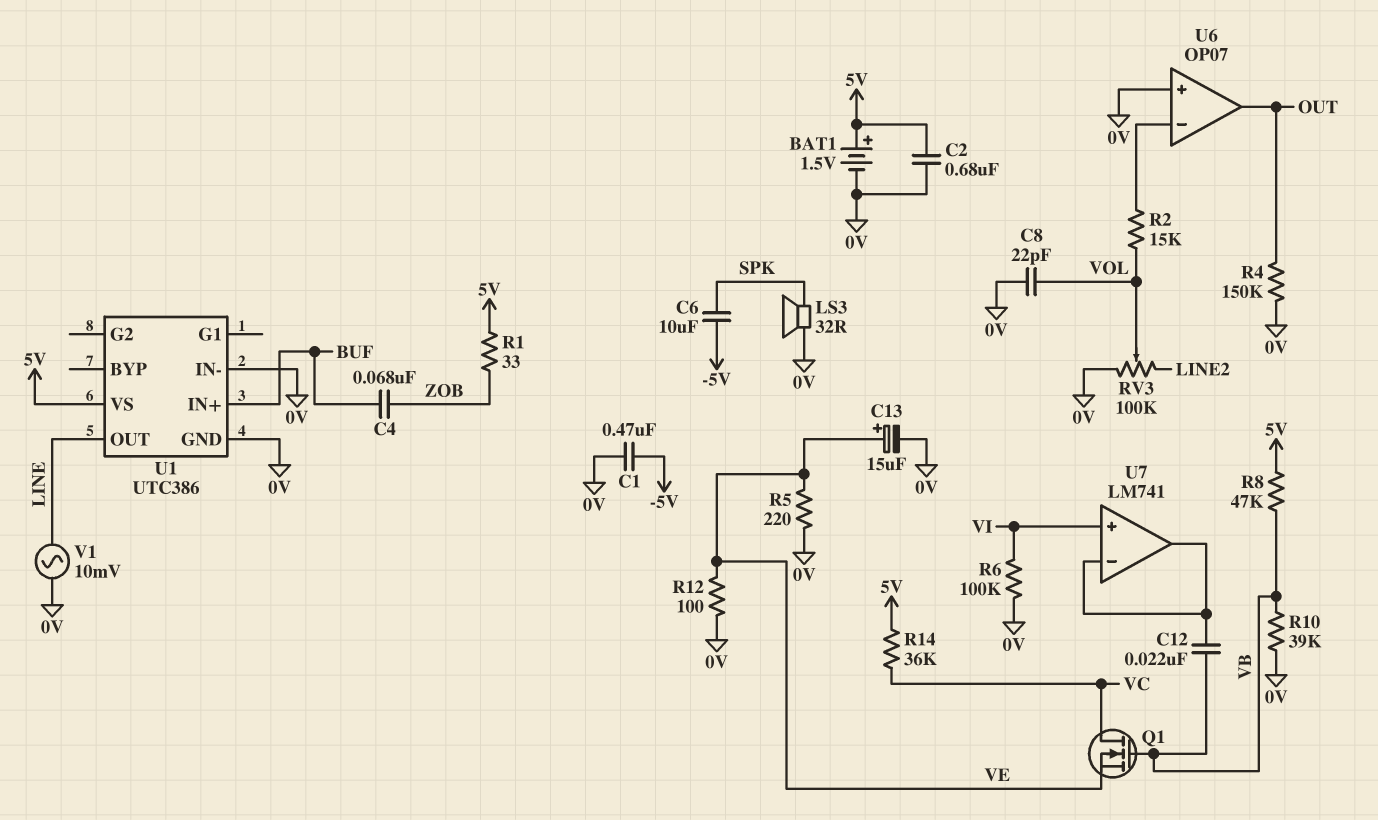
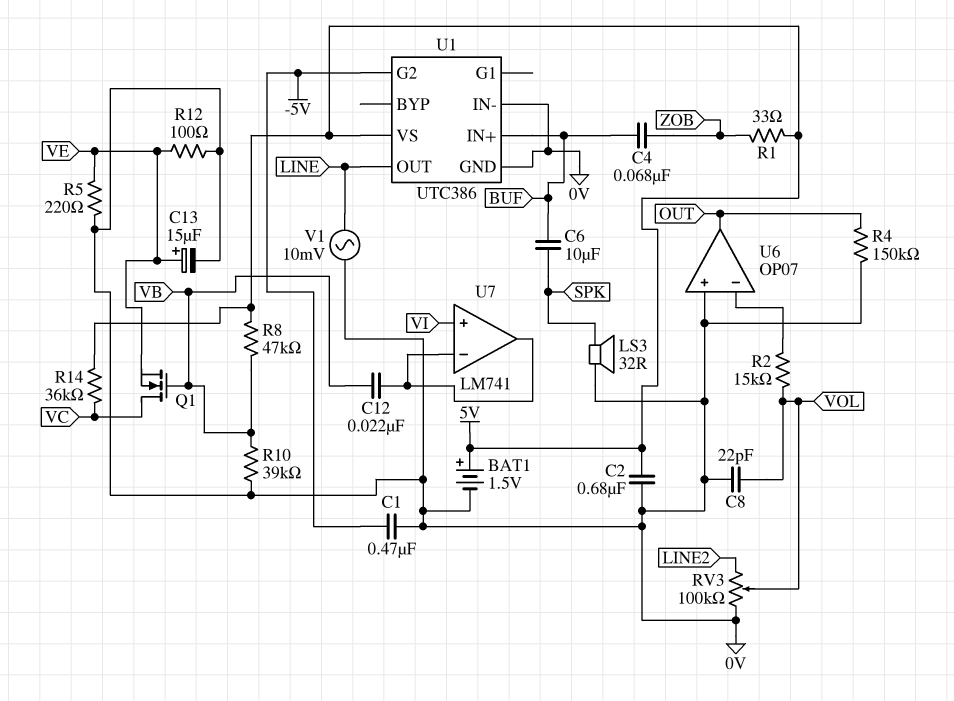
C6: 10uF (-5V, SPK) -> 10uF (BUF, SPK)
R6: 100k (0V, VI) -> none
U1 pin G2: none -> -5V

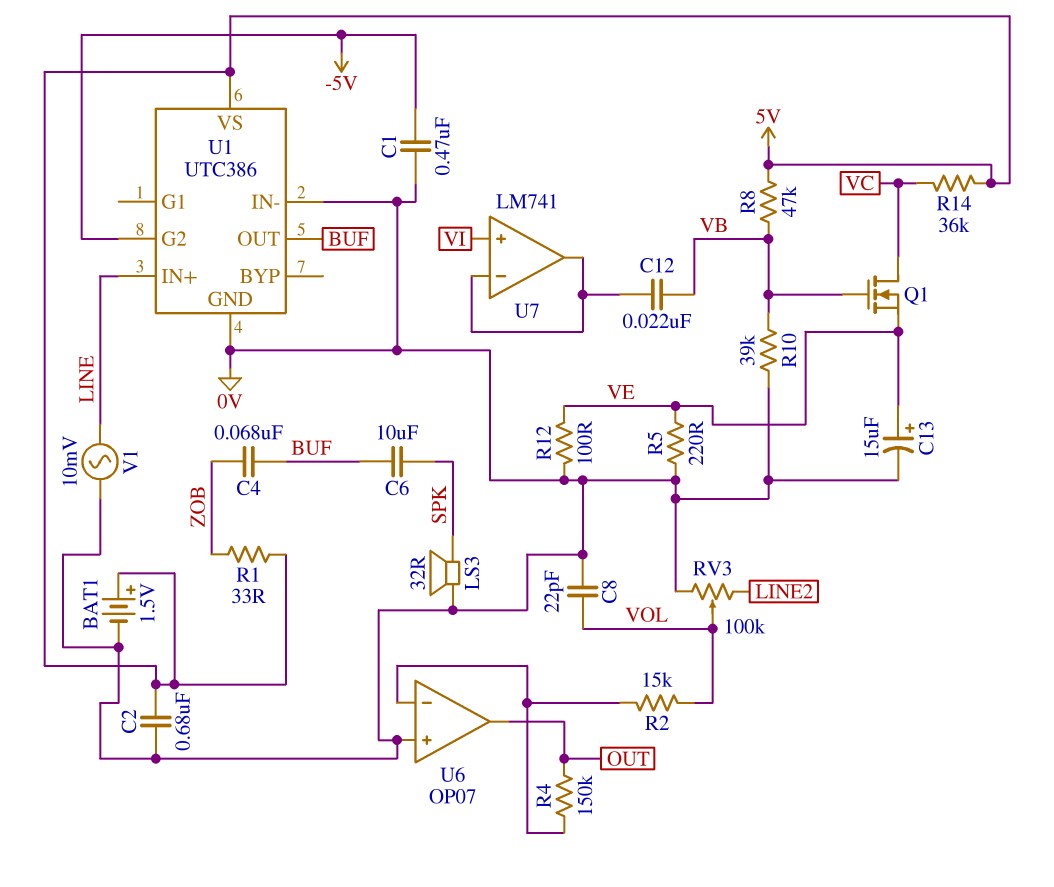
R4: 150k (0V, OUT) -> 150k (OUT, U6/in-)
U1 pin IN+: BUF -> LINE
U1 pin OUT: LINE -> BUF

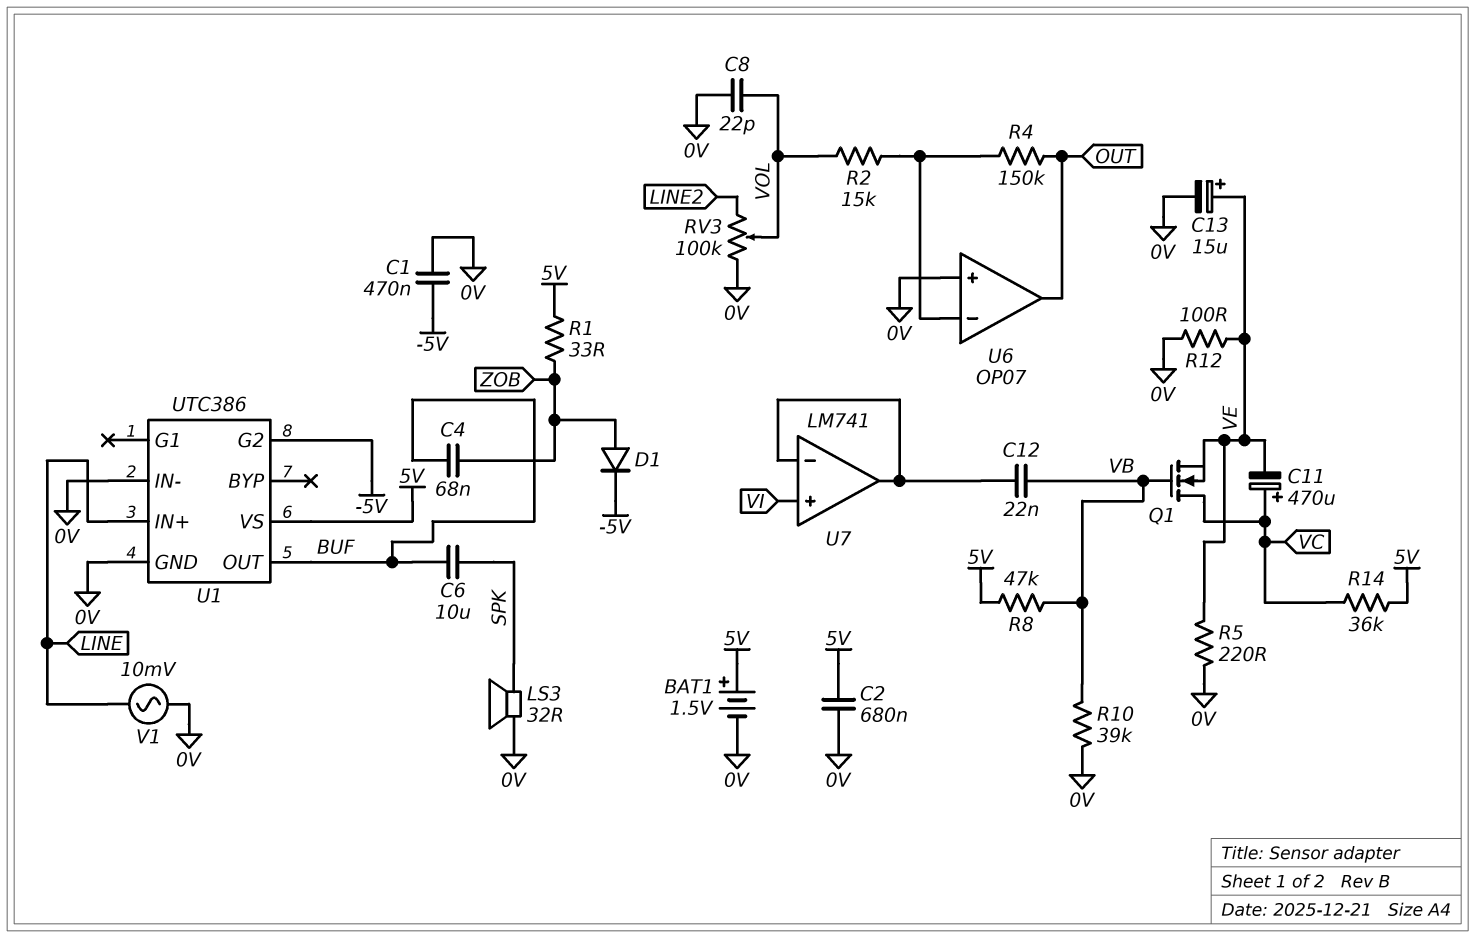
C11: none -> 470uF (plus VC, minus VE)
D1: none -> diode (A ZOB, K -5V)

